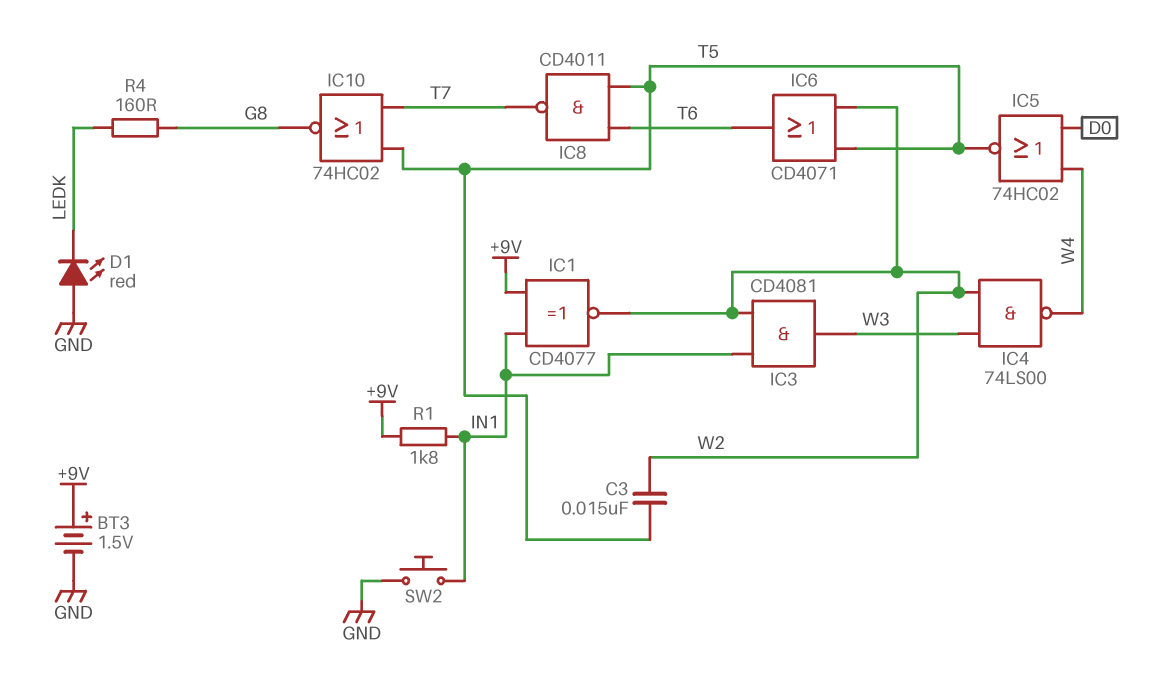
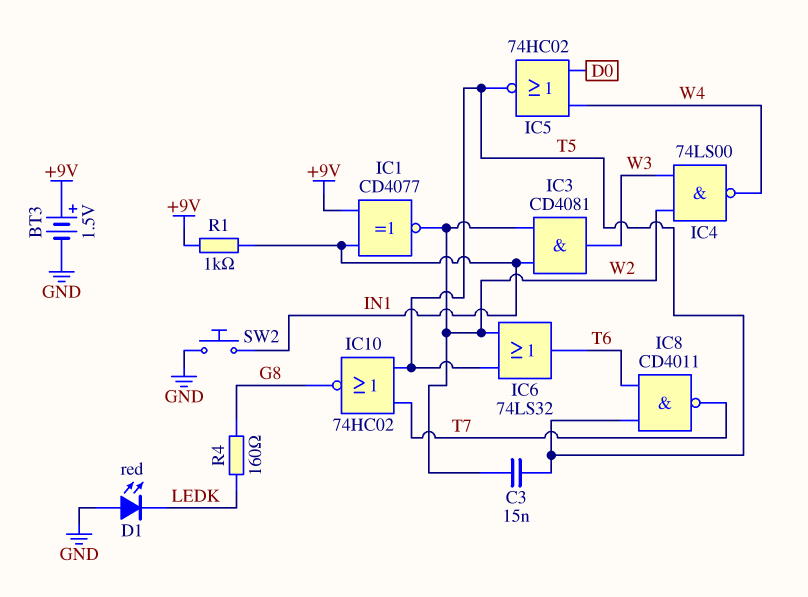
IC6: OR CD4071 (in T5, in W2, out T6) -> OR 74LS32 (in T5, in W2, out T6)
R1: 1.8k (+9V, IN1) -> 1k (+9V, IN1)

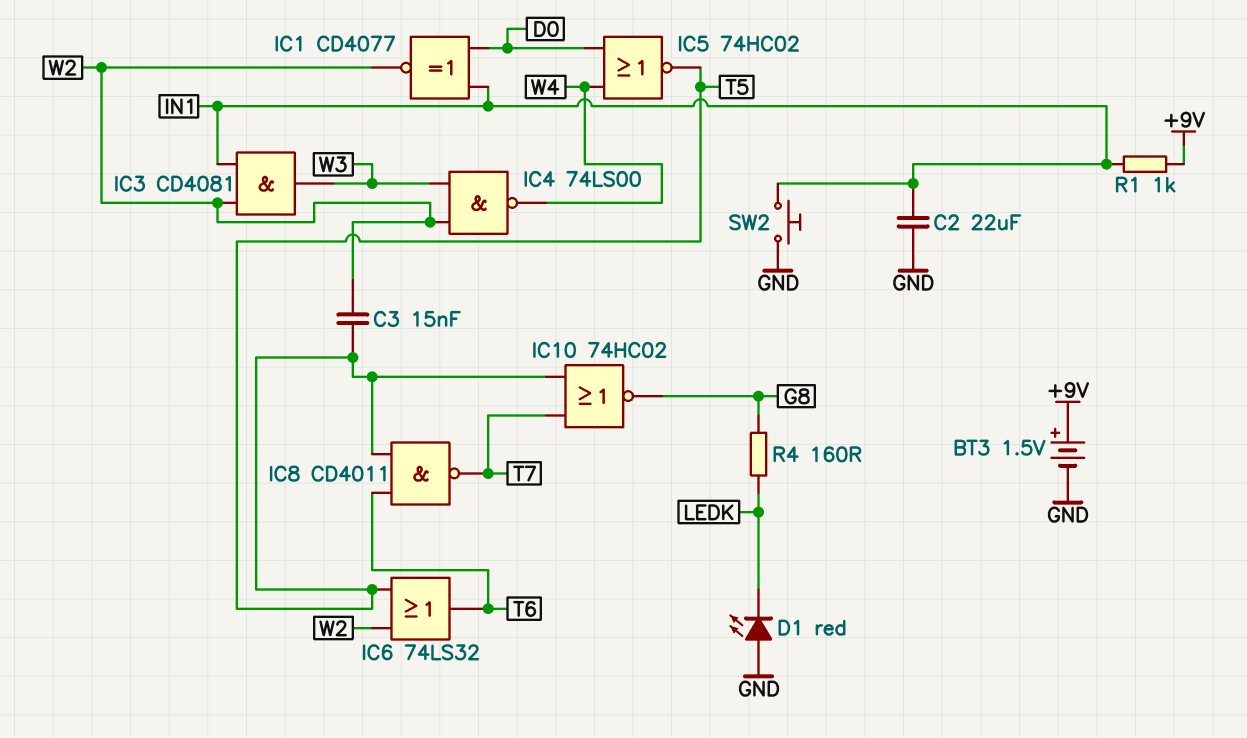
C2: none -> 22uF (GND, IN1)
IC1: XNOR CD4077 (in +9V, in IN1, out W2) -> XNOR CD4077 (in D0, in IN1, out W2)

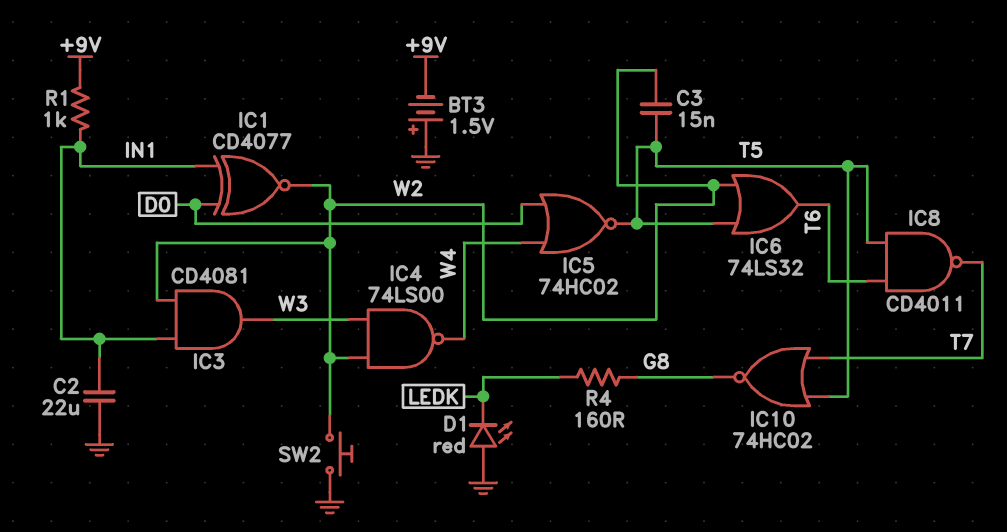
BT3: 1.5V (plus +9V, minus GND) -> 1.5V (plus GND, minus +9V)
SW2: button (GND, IN1) -> button (GND, W2)

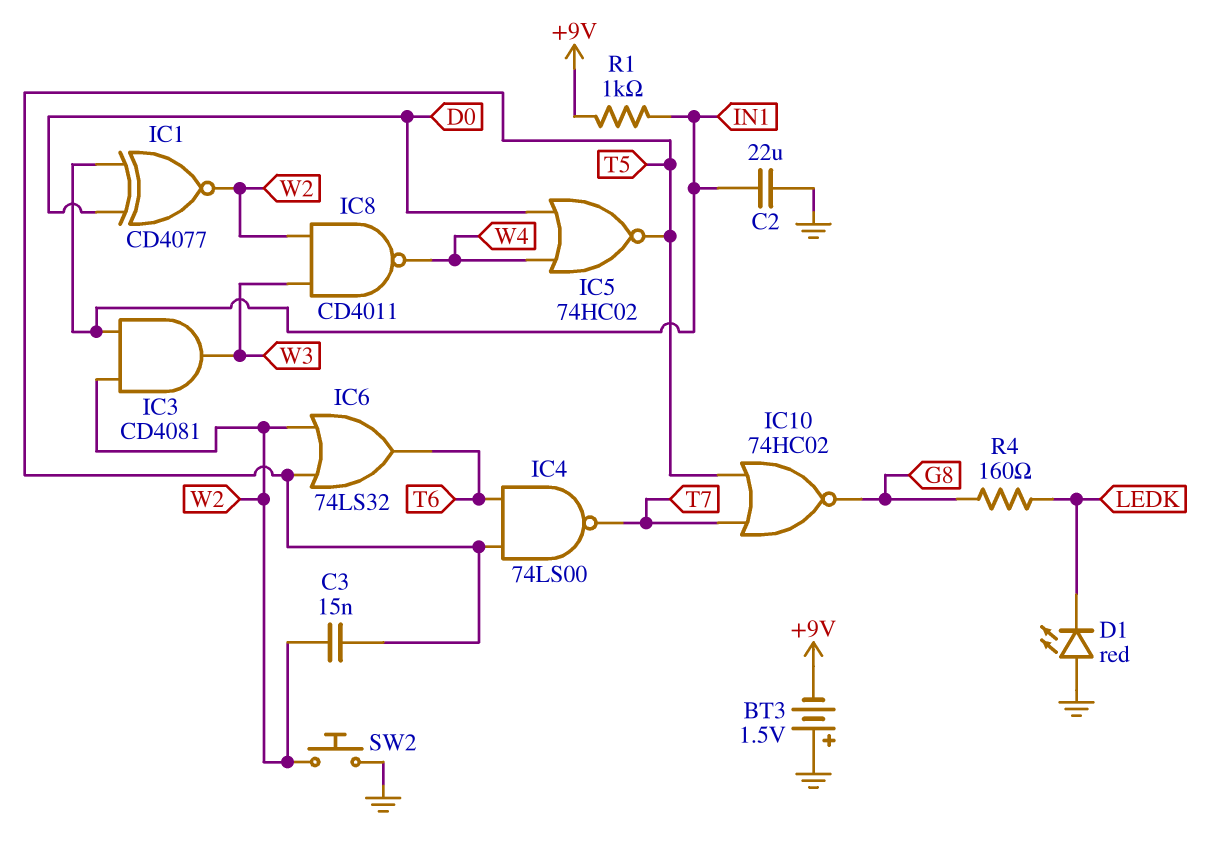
IC4: NAND 74LS00 (in W2, in W3, out W4) -> NAND 74LS00 (in T5, in T6, out T7)
IC8: NAND CD4011 (in T5, in T6, out T7) -> NAND CD4011 (in W2, in W3, out W4)

